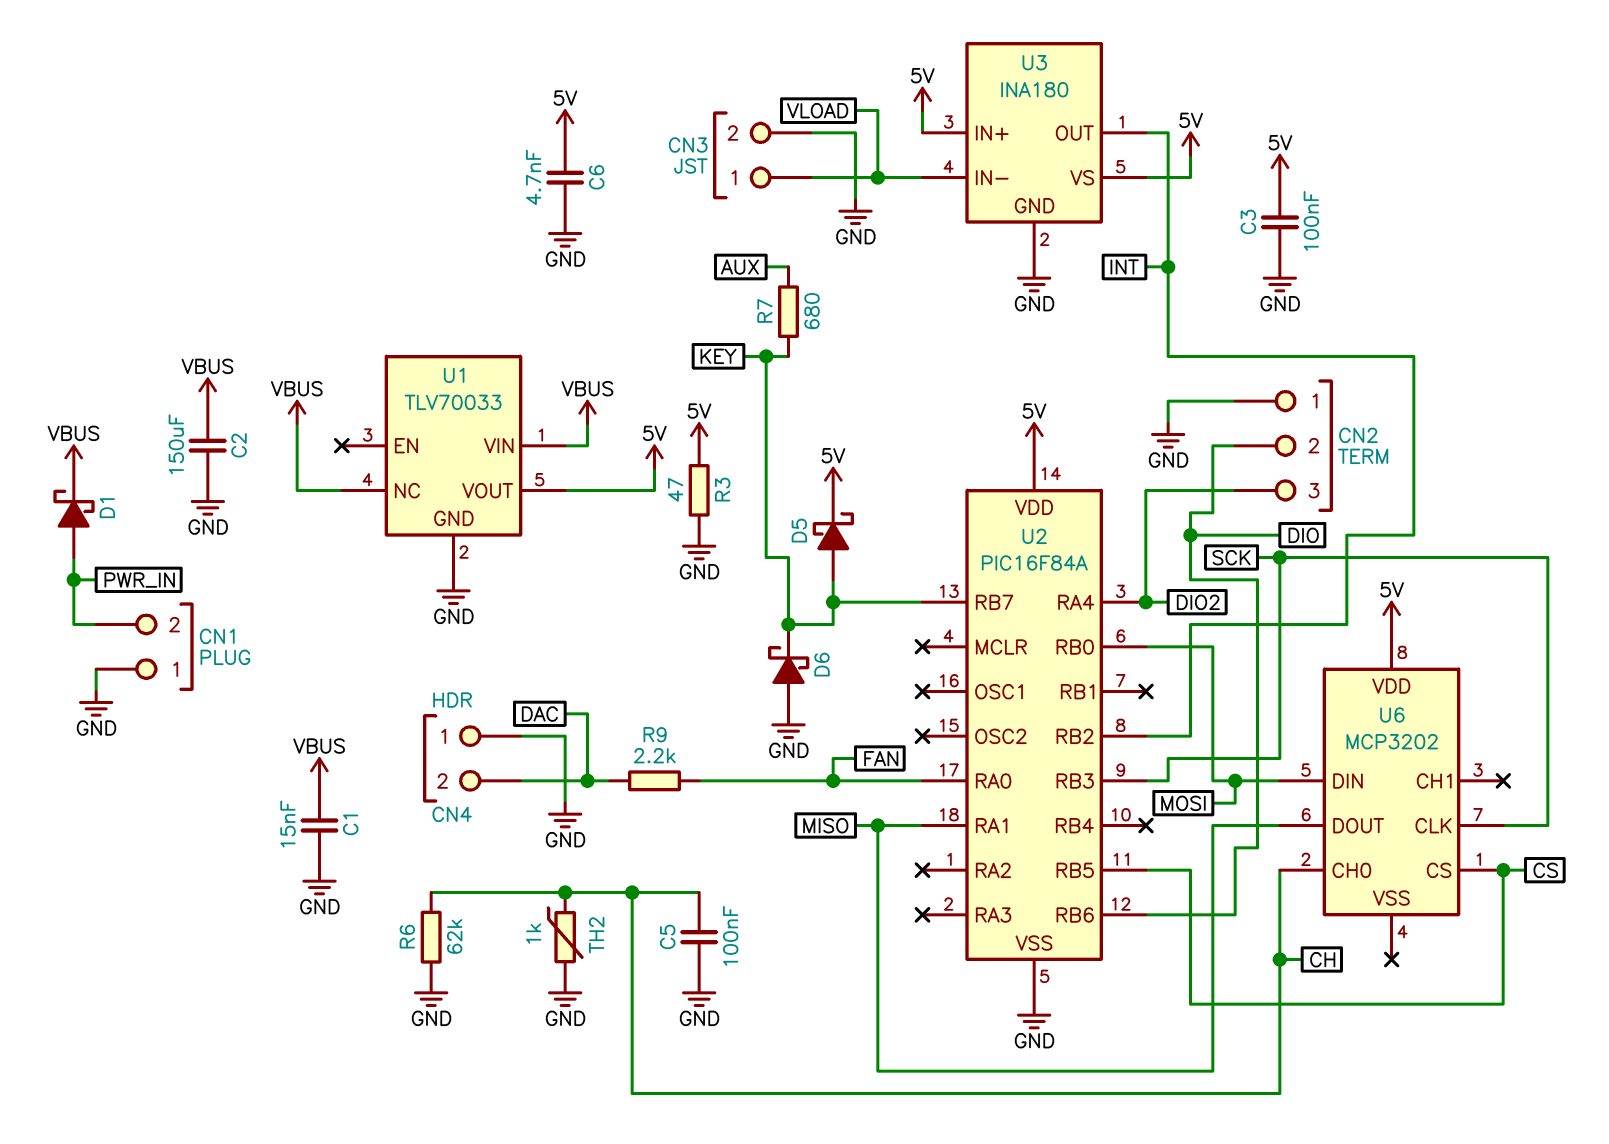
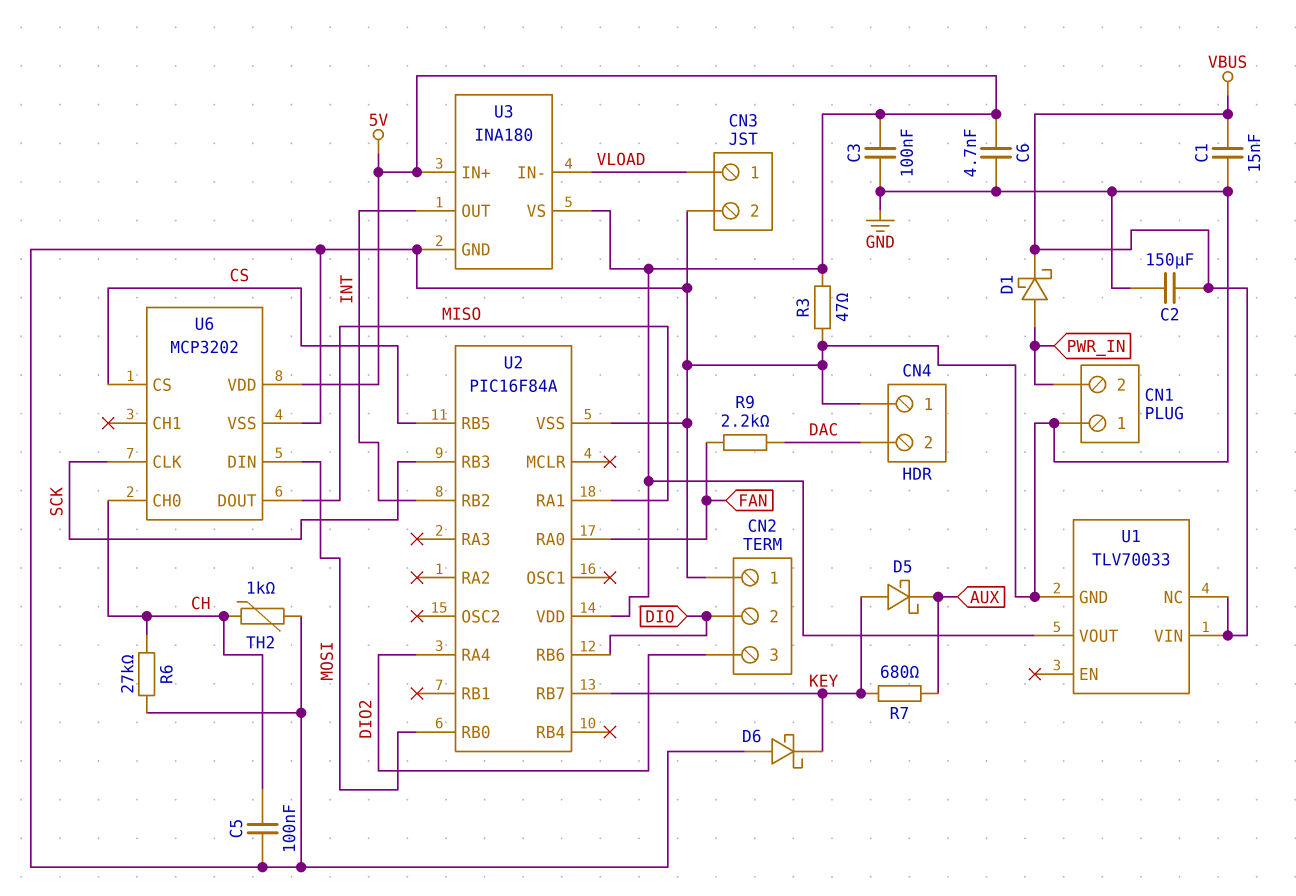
D5: schottky (A KEY, K 5V) -> schottky (A KEY, K AUX)
R6: 62k (CH, GND) -> 27k (CH, GND)
U6 pin VSS: none -> GND

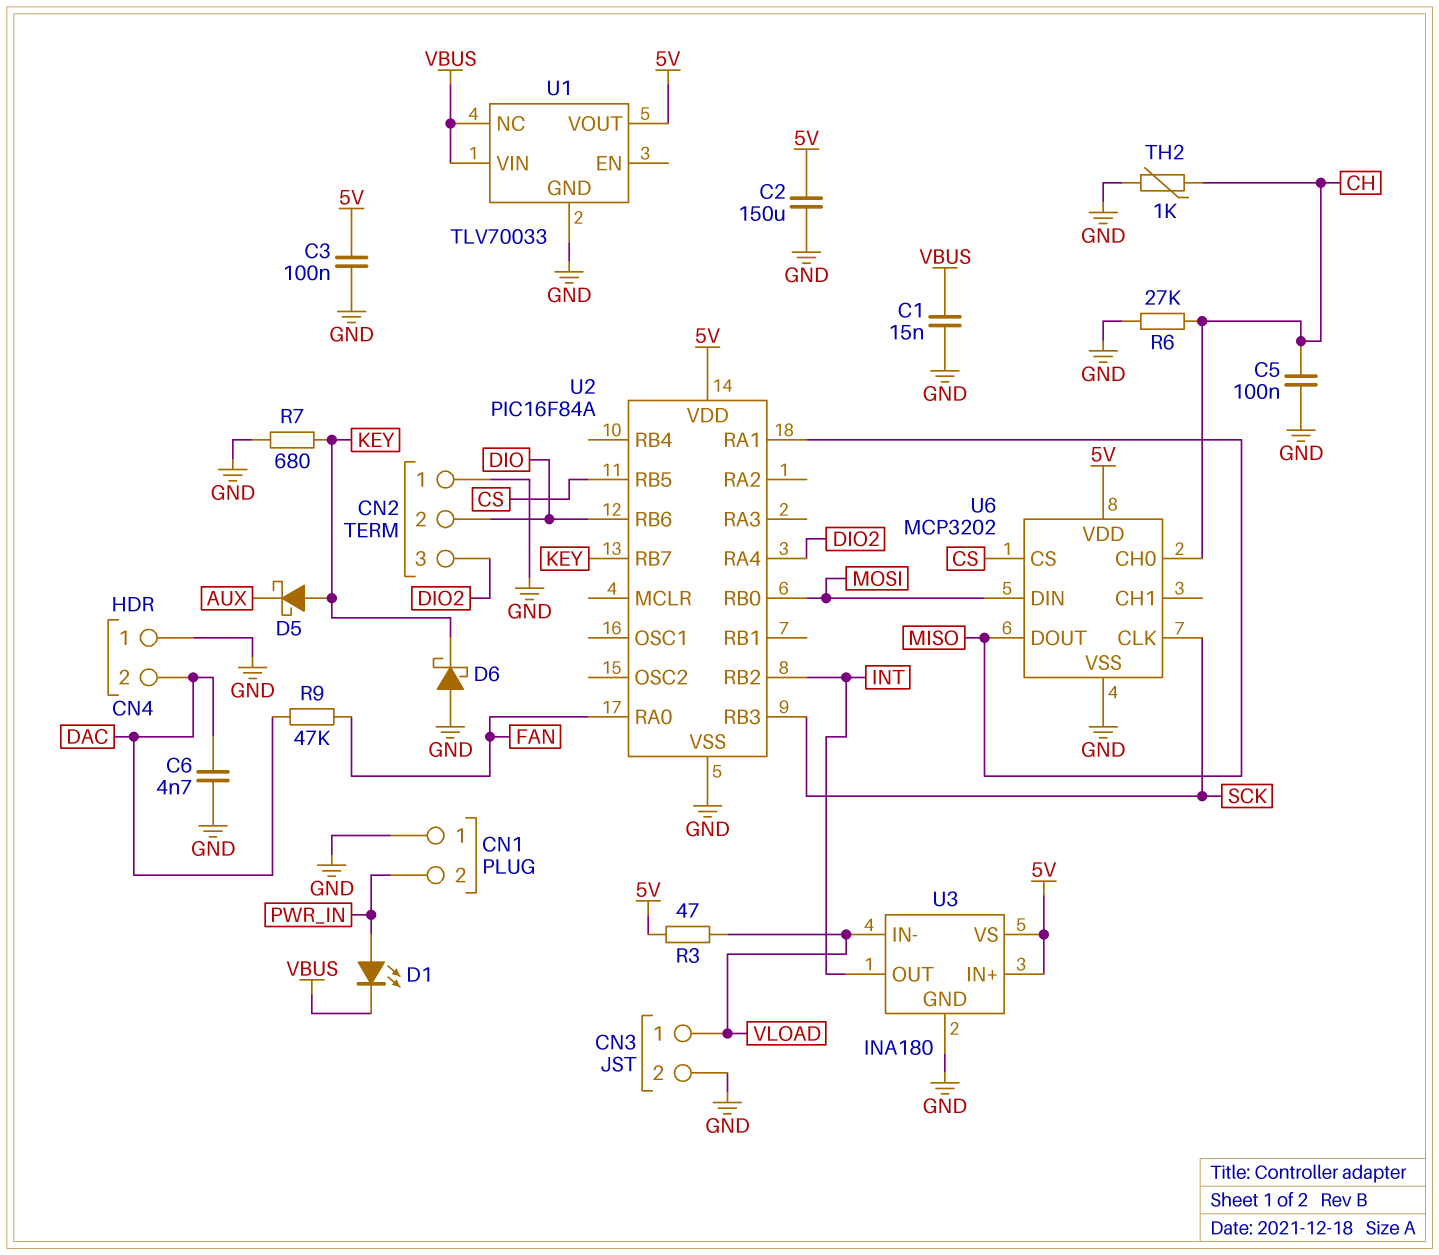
C2: 150uF (GND, VBUS) -> 150uF (5V, GND)
C6: 4.7nF (5V, GND) -> 4.7nF (DAC, GND)
D1: schottky (A PWR_IN, K VBUS) -> LED (A PWR_IN, K VBUS)
R3: 47 (5V, GND) -> 47 (5V, VLOAD)
R7: 680 (AUX, KEY) -> 680 (GND, KEY)
R9: 2.2k (DAC, FAN) -> 47k (DAC, FAN)

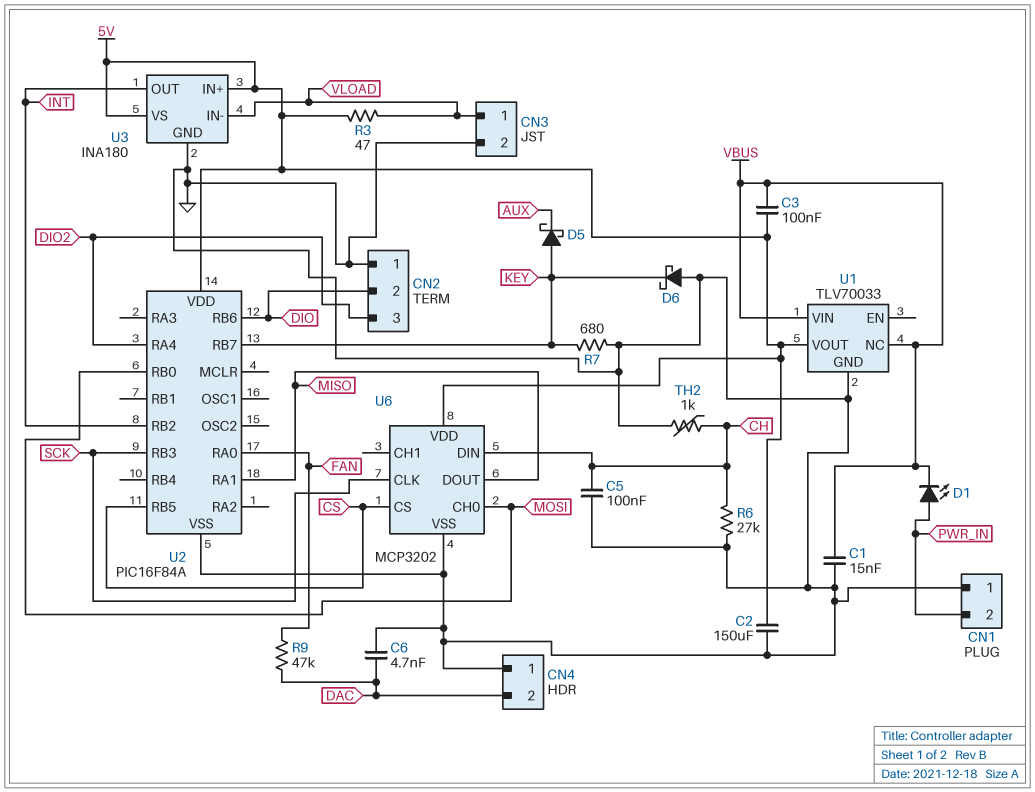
C3: 100nF (5V, GND) -> 100nF (5V, VBUS)
U6 pin CH0: CH -> MOSI
U6 pin DIN: MOSI -> CH

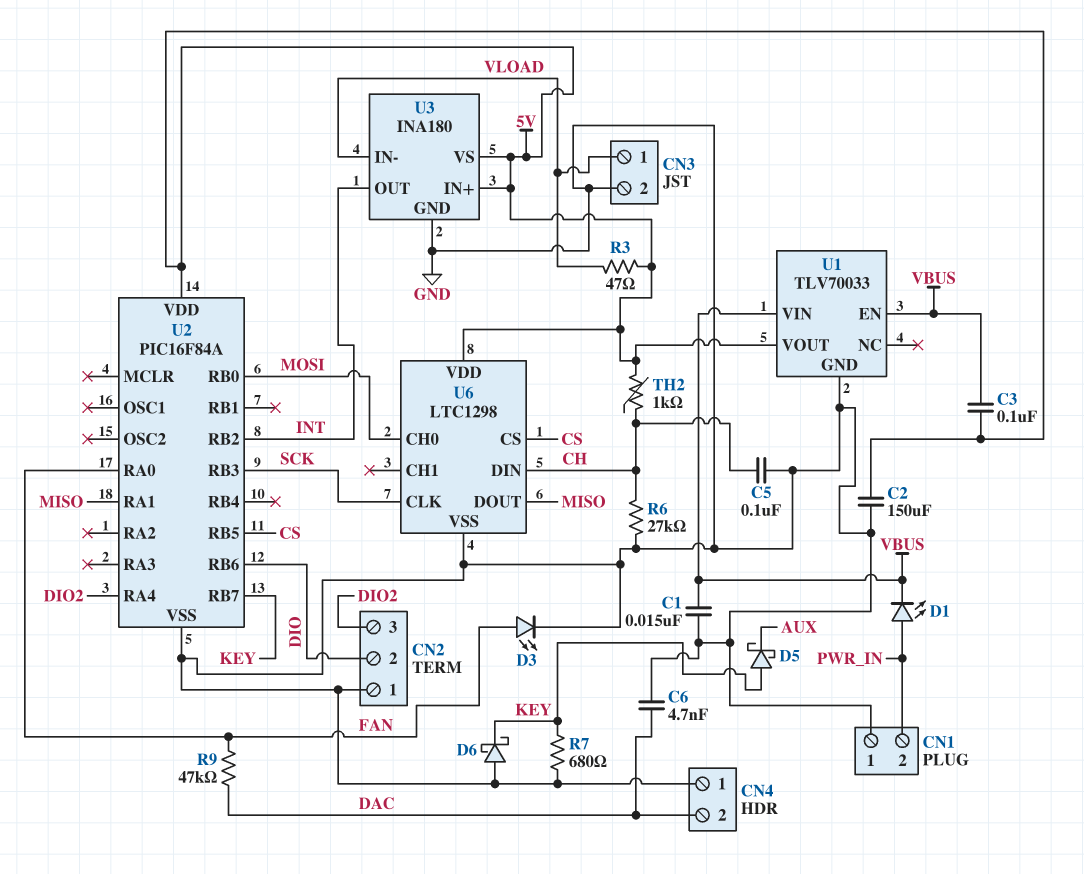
D3: none -> LED (A FAN, K GND)
TH2: 1k (CH, GND) -> 1k (5V, CH)
U1 pin EN: none -> VBUS
U1 pin NC: VBUS -> none
U6: MCP3202 -> LTC1298

